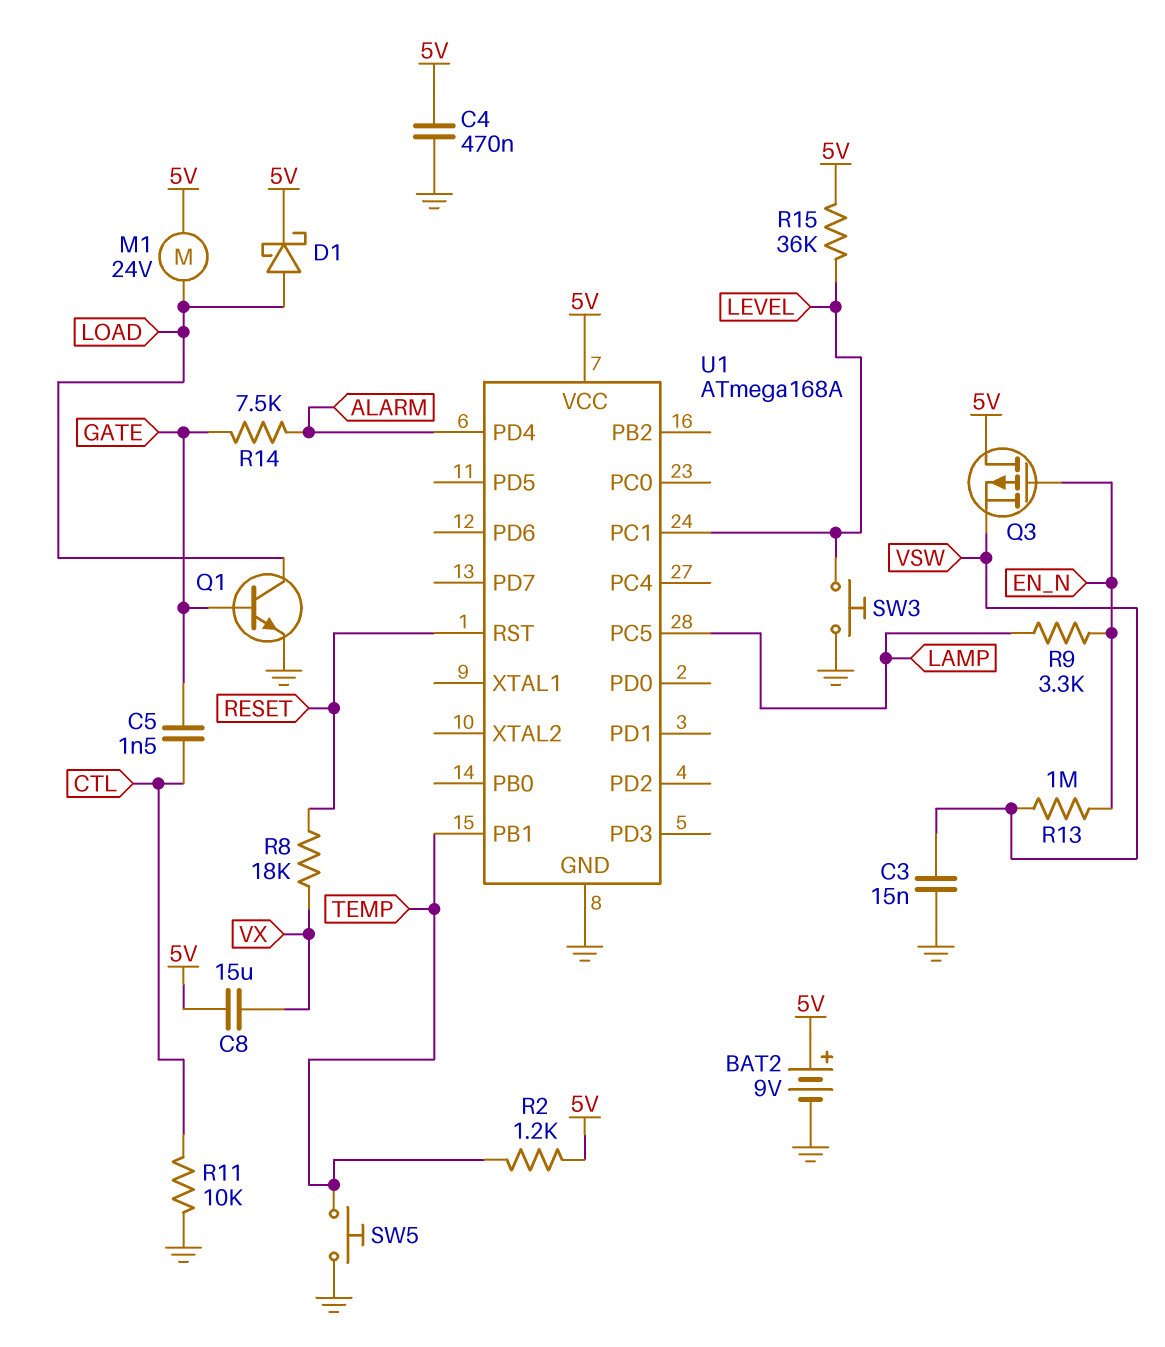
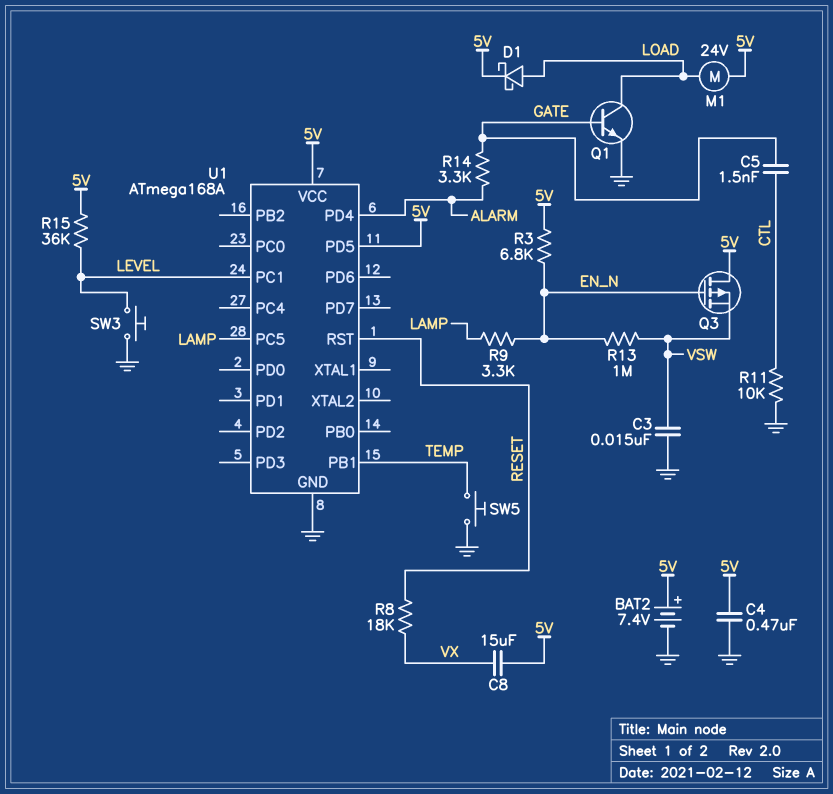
BAT2: 9V (plus 5V, minus GND) -> 7.4V (plus 5V, minus GND)
R2: 1.2k (5V, TEMP) -> none
R3: none -> 6.8k (5V, EN_N)
R14: 7.5k (ALARM, GATE) -> 3.3k (ALARM, GATE)
U1 pin PD5: none -> 5V

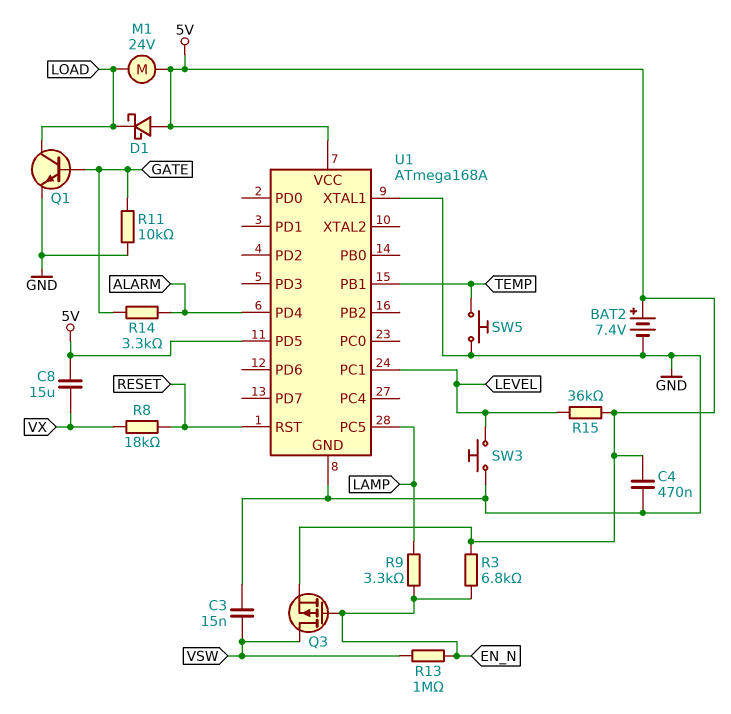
C5: 1.5nF (CTL, GATE) -> none
D1: schottky (A LOAD, K 5V) -> schottky (A 5V, K LOAD)
Q3: PMOS (G EN_N, D 5V, S VSW) -> PMOS (G EN_N, D VSW, S 5V)
R11: 10k (CTL, GND) -> 10k (GATE, GND)
U1 pin XTAL1: none -> GND

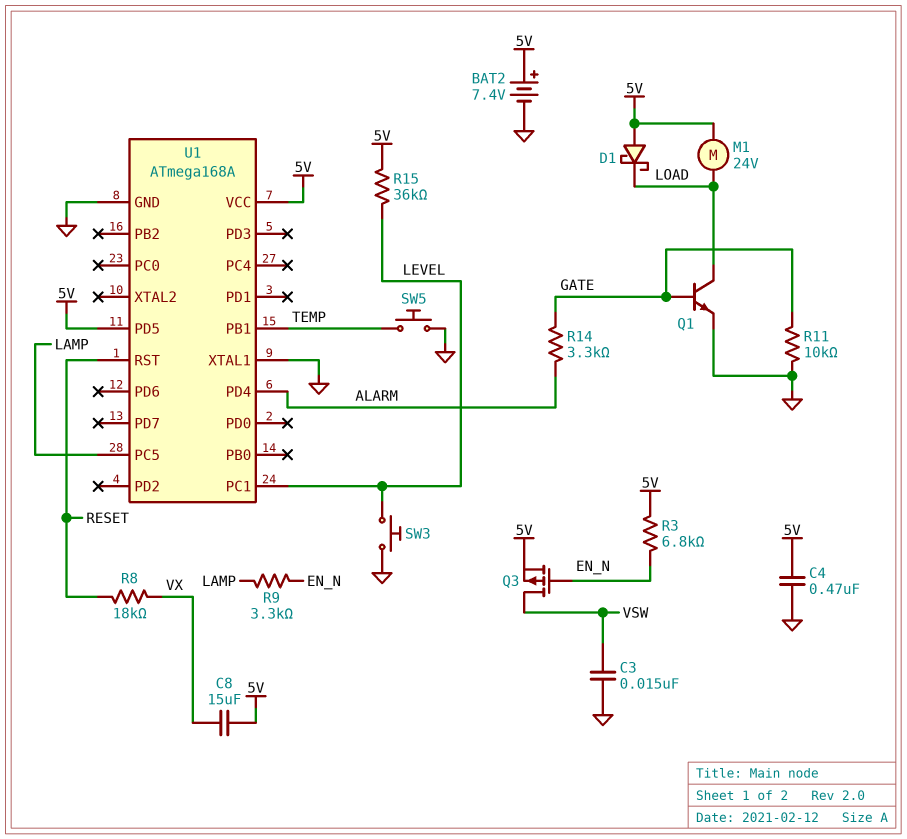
R13: 1M (EN_N, VSW) -> none

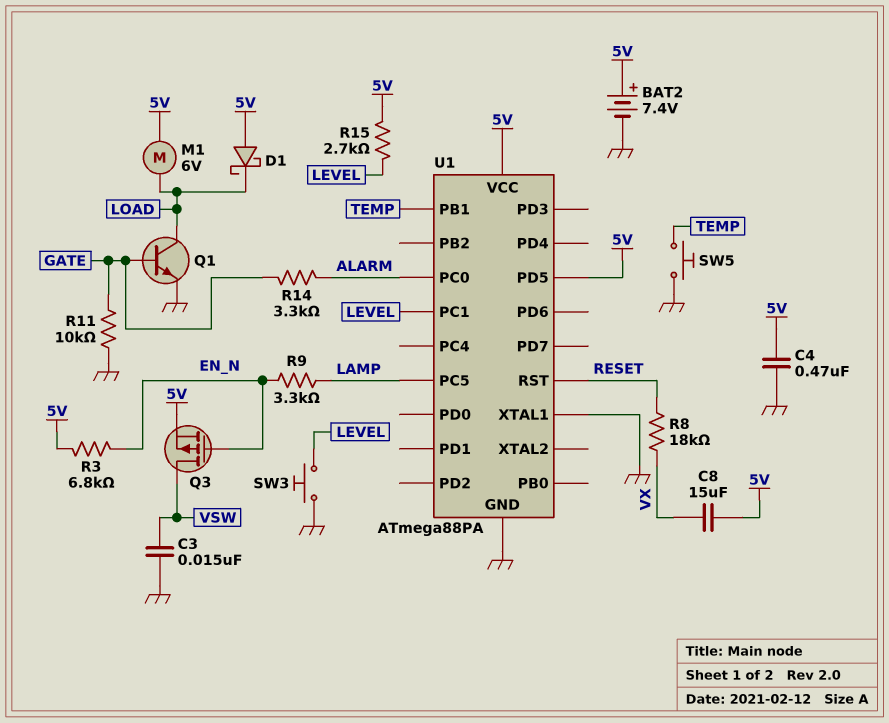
M1: motor 24V (5V, LOAD) -> motor 6V (5V, LOAD)
R15: 36k (5V, LEVEL) -> 2.7k (5V, LEVEL)
U1: ATmega168A -> ATmega88PA
U1 pin PC0: none -> ALARM
U1 pin PD4: ALARM -> none

